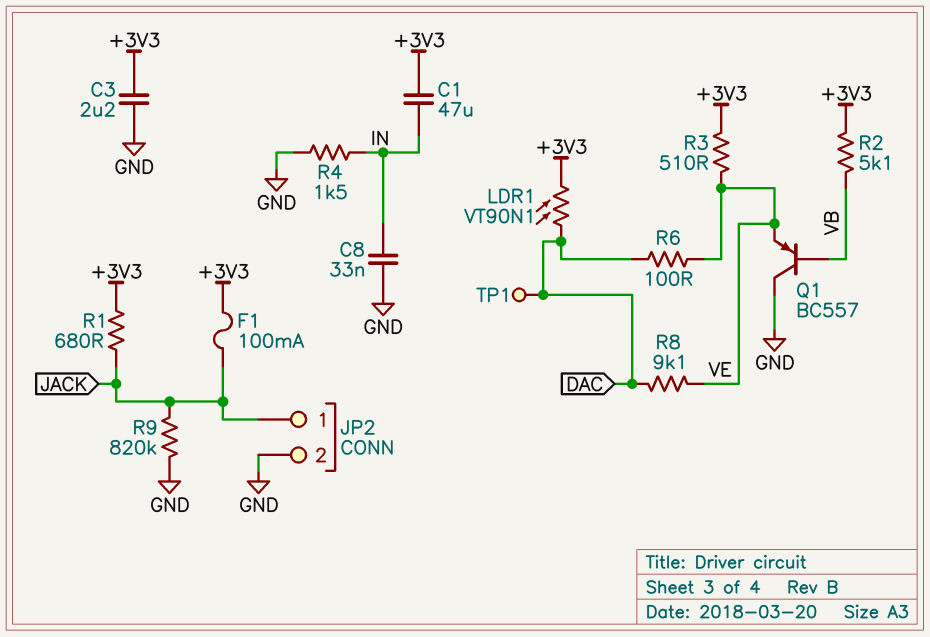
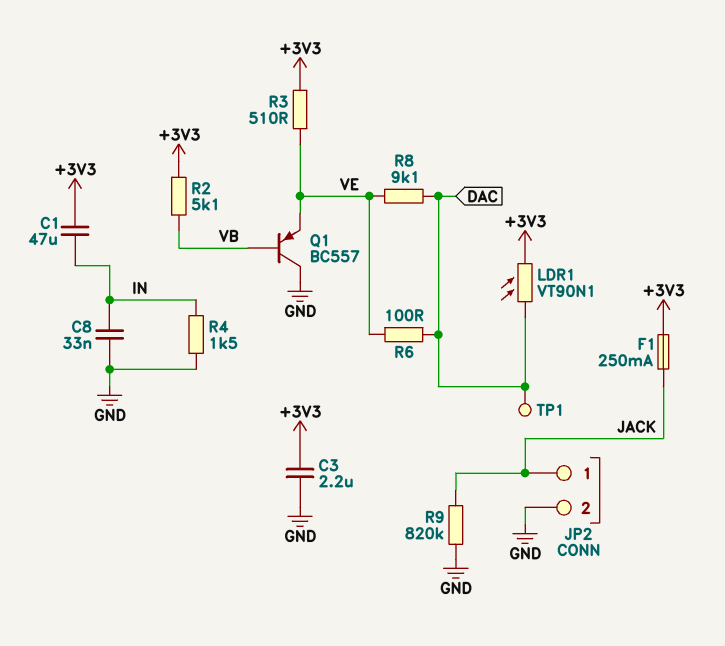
F1: 100mA (+3V3, JACK) -> 250mA (+3V3, JACK)
R1: 680 (+3V3, JACK) -> none

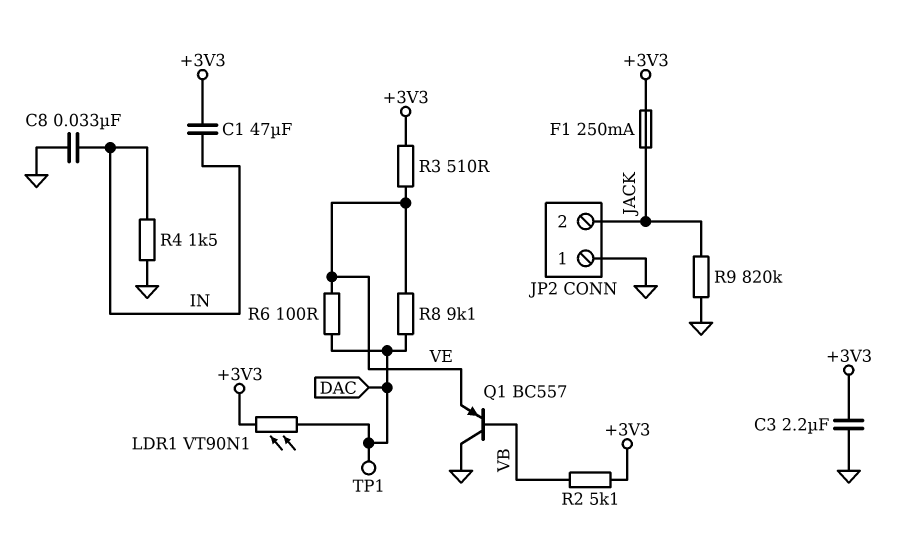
JP2 pin 1: JACK -> GND
JP2 pin 2: GND -> JACK

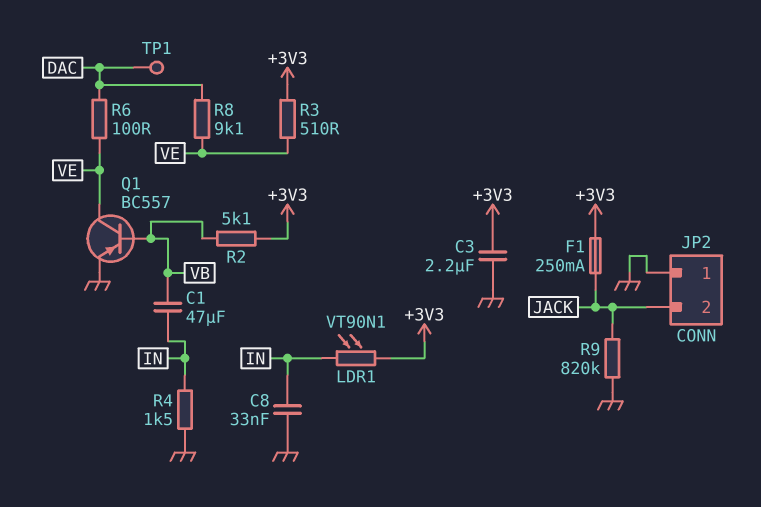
C1: 47uF (+3V3, IN) -> 47uF (IN, VB)
LDR1: VT90N1 (+3V3, DAC) -> VT90N1 (+3V3, IN)
Q1: PNP BC557 (B VB, C GND, E VE) -> PNP BC557 (B VB, C VE, E GND)

